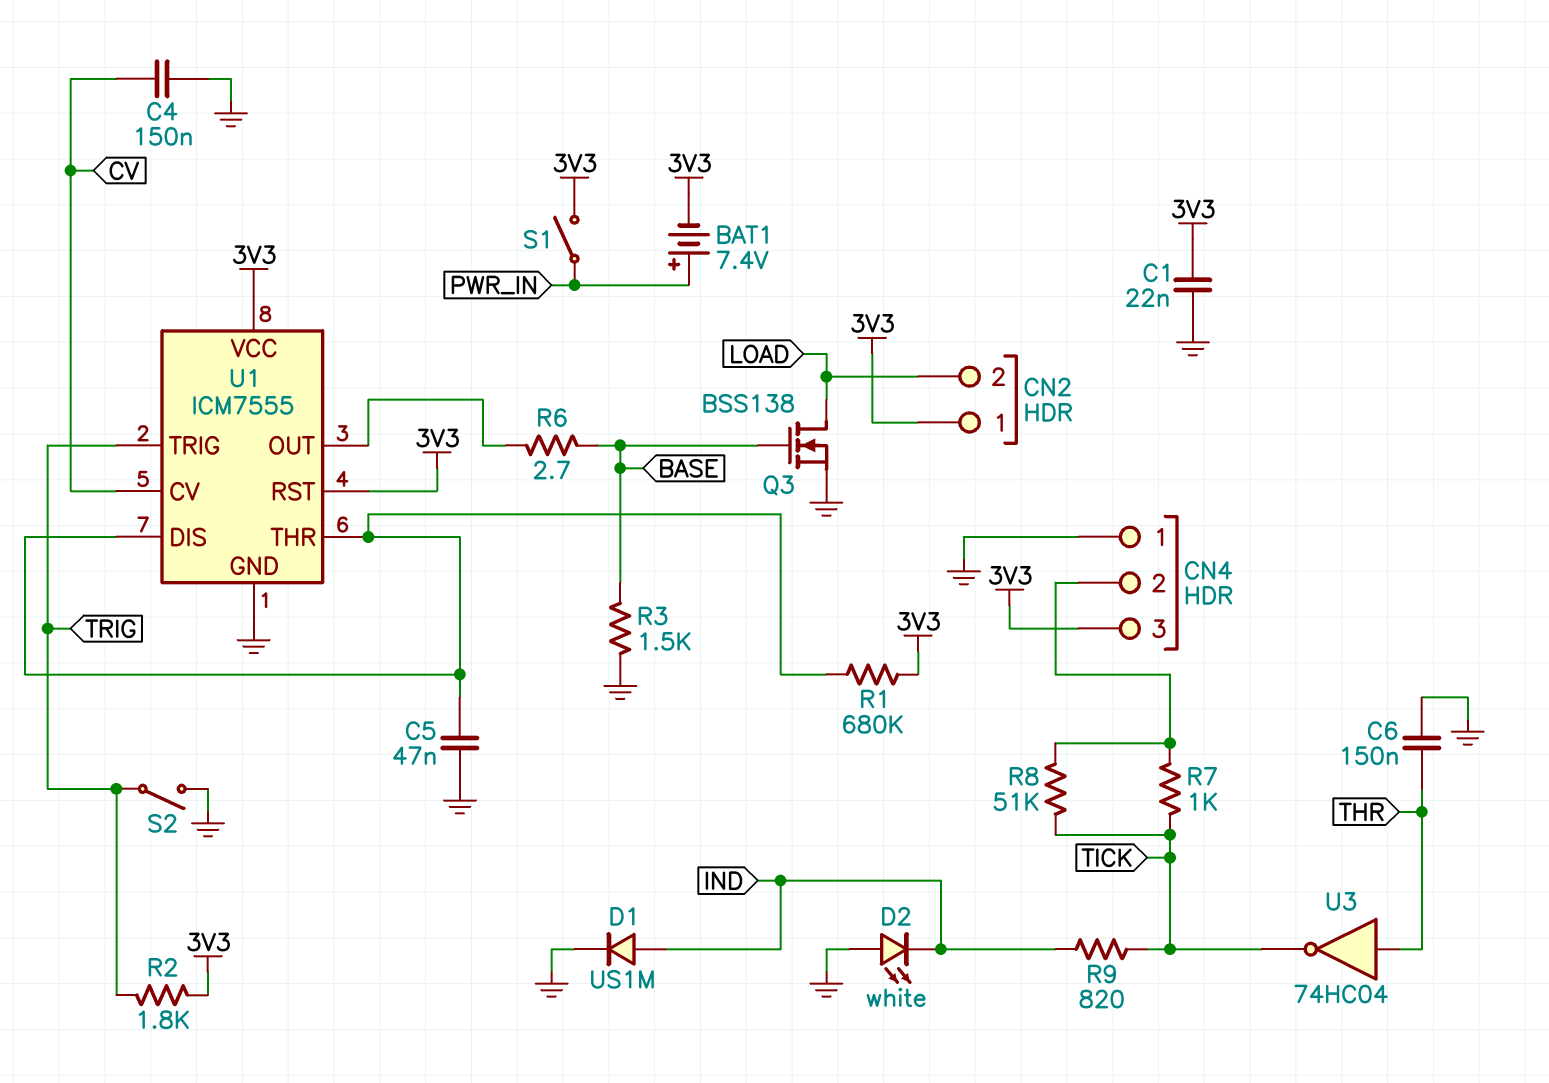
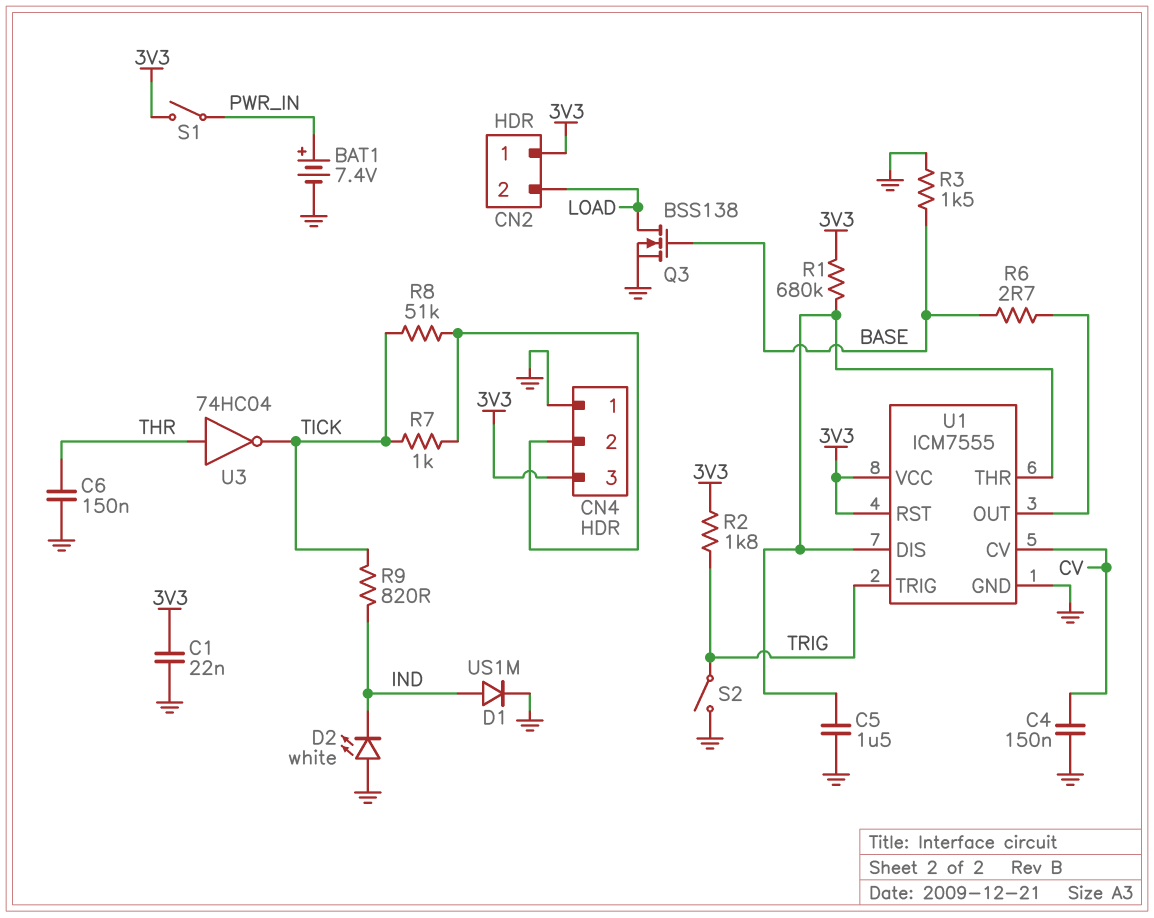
BAT1: 7.4V (plus PWR_IN, minus 3V3) -> 7.4V (plus PWR_IN, minus GND)
C5: 47nF (GND, U1/DIS) -> 1.5uF (GND, U1/DIS)

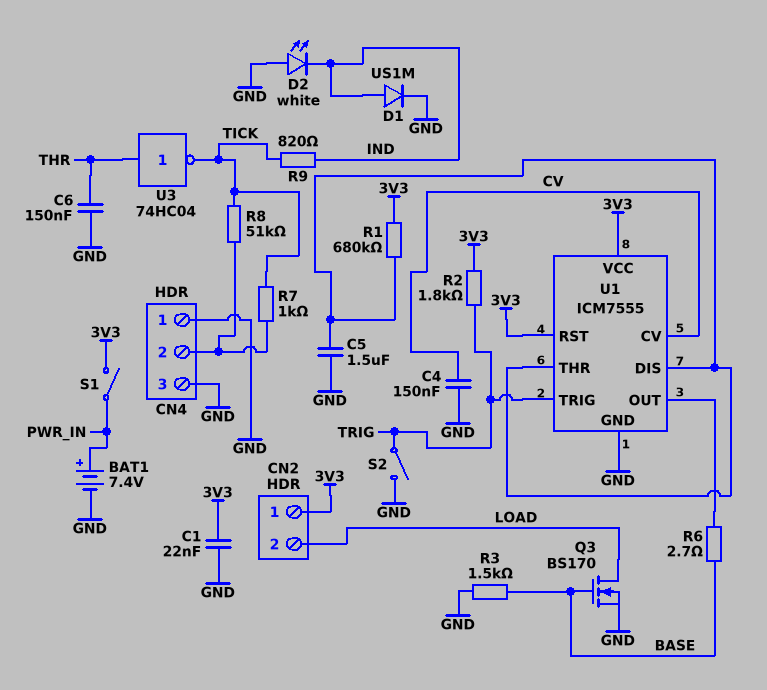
CN4 pin 3: 3V3 -> GND
Q3: NMOS BSS138 (G BASE, D LOAD, S GND) -> NMOS BS170 (G BASE, D LOAD, S GND)

